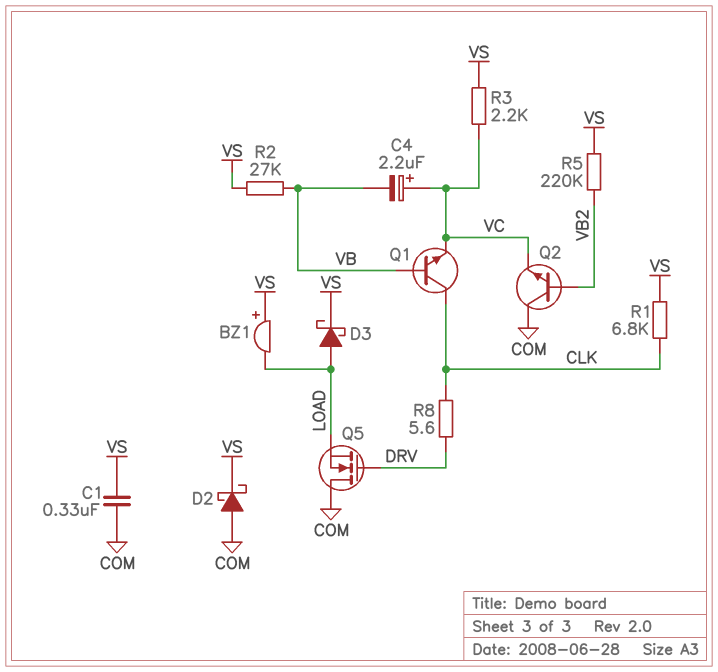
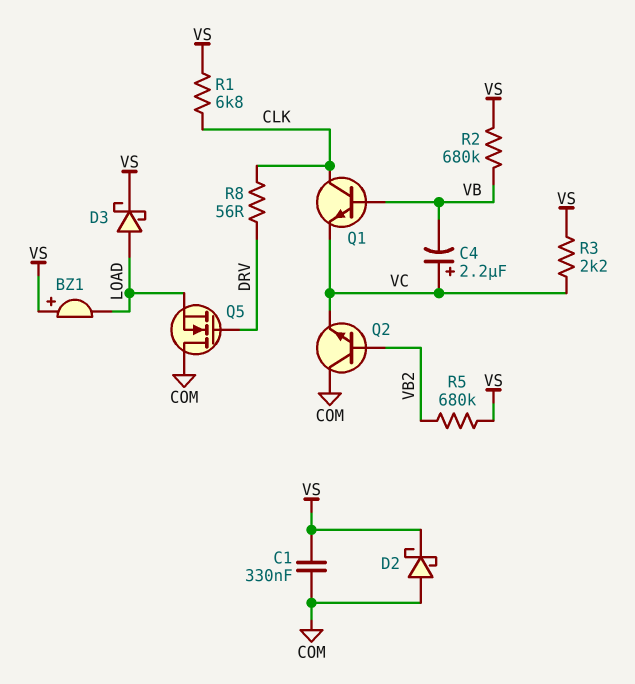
R2: 27k (VB, VS) -> 680k (VB, VS)
R5: 220k (VB2, VS) -> 680k (VB2, VS)
R8: 5.6 (CLK, DRV) -> 56 (CLK, DRV)

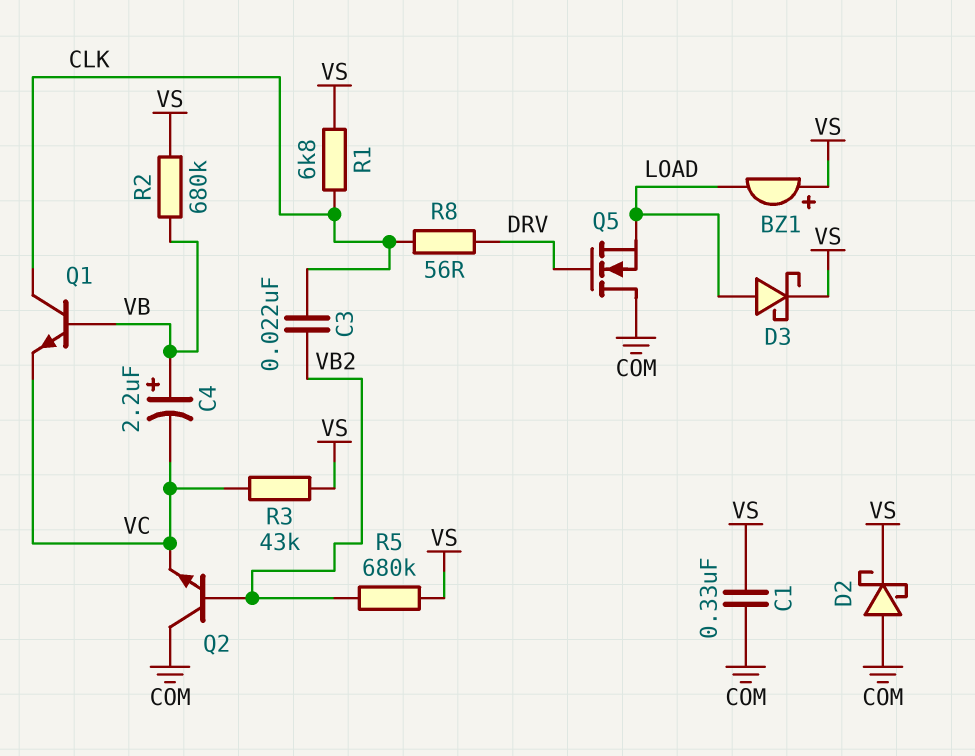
C3: none -> 22nF (CLK, VB2)
C4: 2.2uF (plus VC, minus VB) -> 2.2uF (plus VB, minus VC)
R3: 2.2k (VC, VS) -> 43k (VC, VS)

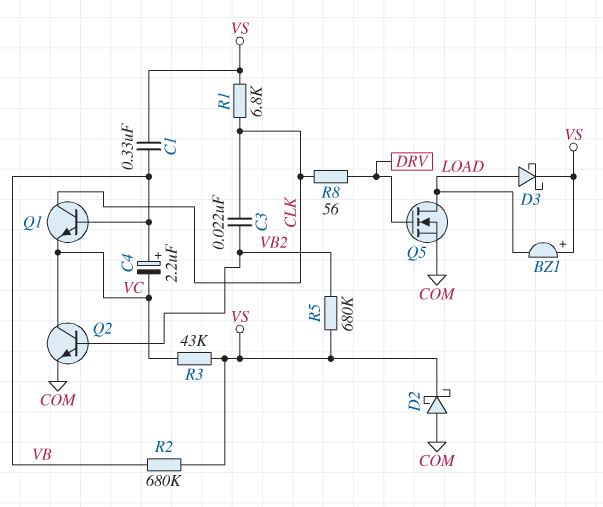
C1: 330nF (COM, VS) -> 330nF (VB, VS)
Q2: NPN (B VB2, C COM, E VC) -> NPN (B VB2, C VC, E COM)
Q5: NMOS (G DRV, D COM, S LOAD) -> NMOS (G DRV, D LOAD, S COM)

